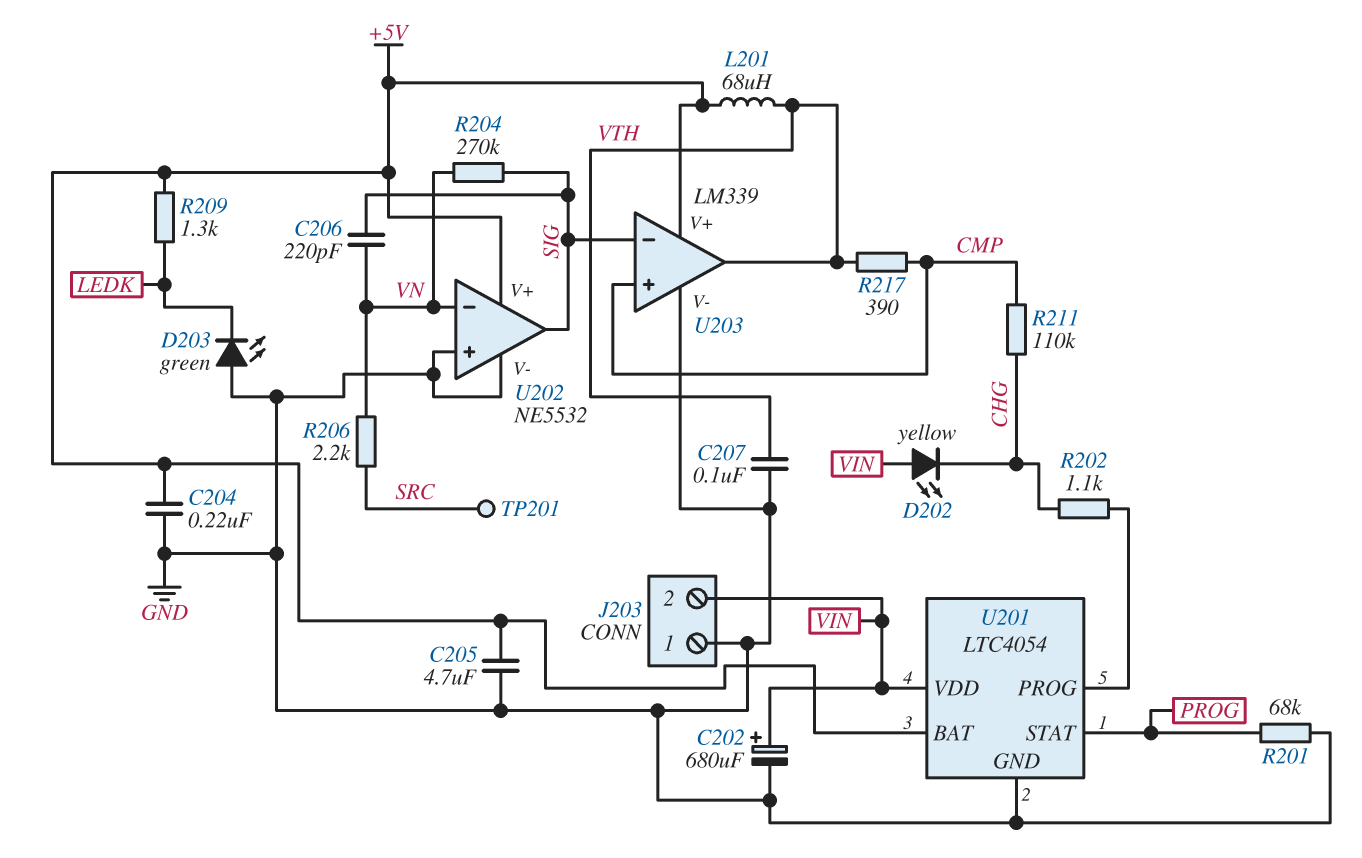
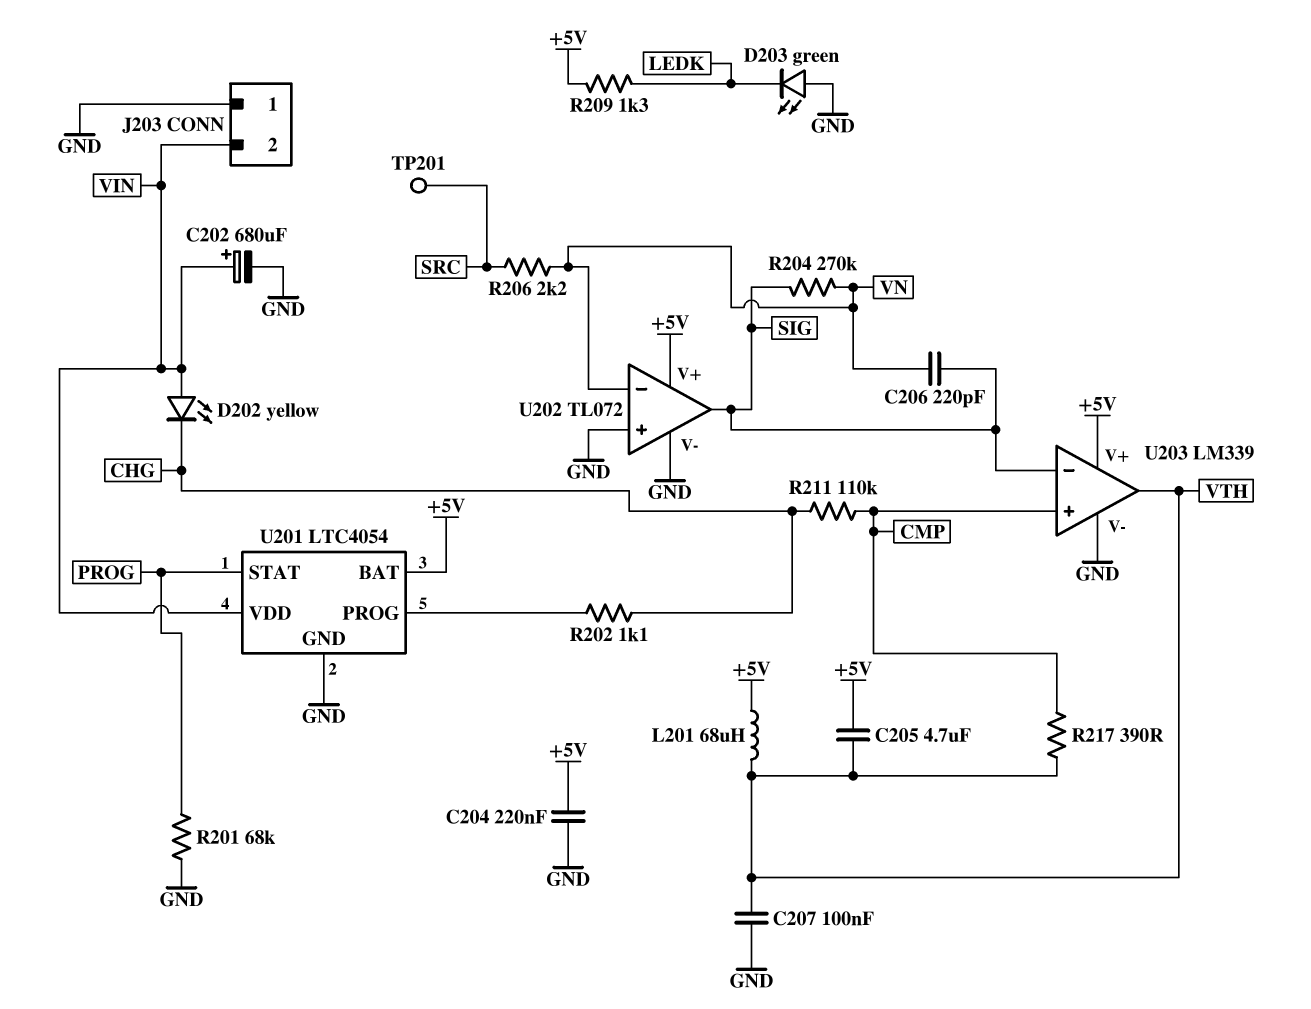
C205: 4.7uF (+5V, GND) -> 4.7uF (+5V, VTH)
U202: NE5532 -> TL072

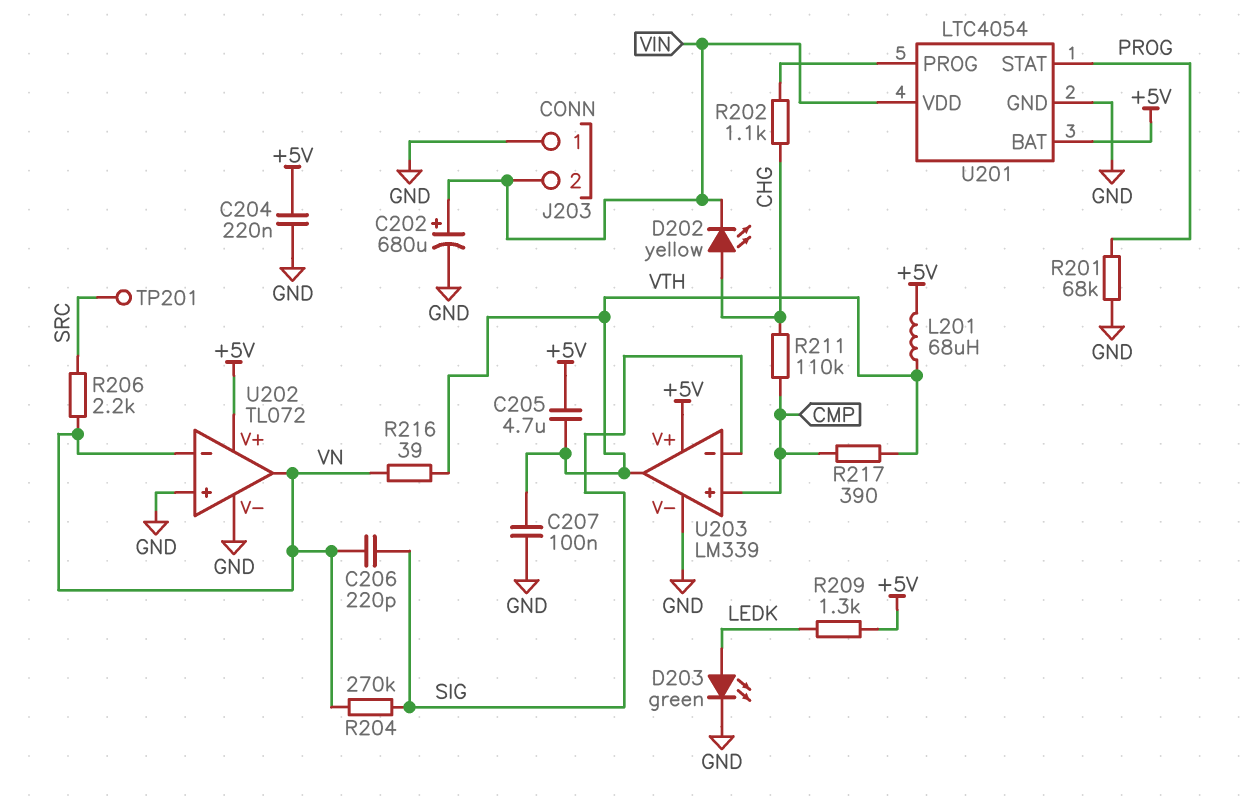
D202: LED yellow (A VIN, K CHG) -> LED yellow (A CHG, K VIN)
D203: LED green (A GND, K LEDK) -> LED green (A LEDK, K GND)
R216: none -> 39 (VN, VTH)
U202 pin out: SIG -> VN

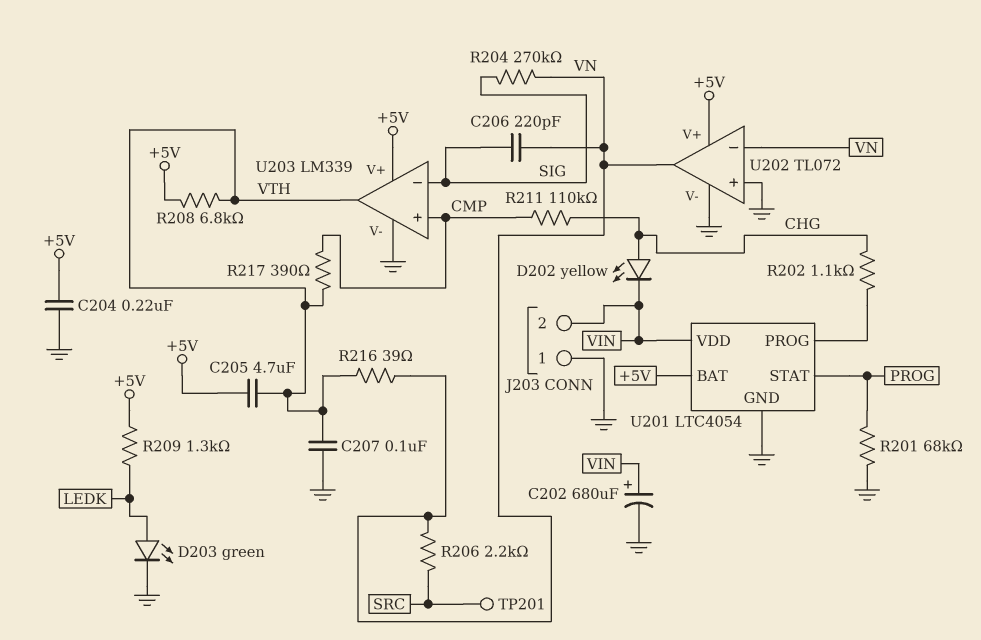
L201: 68uH (+5V, VTH) -> none
R208: none -> 6.8k (+5V, VTH)

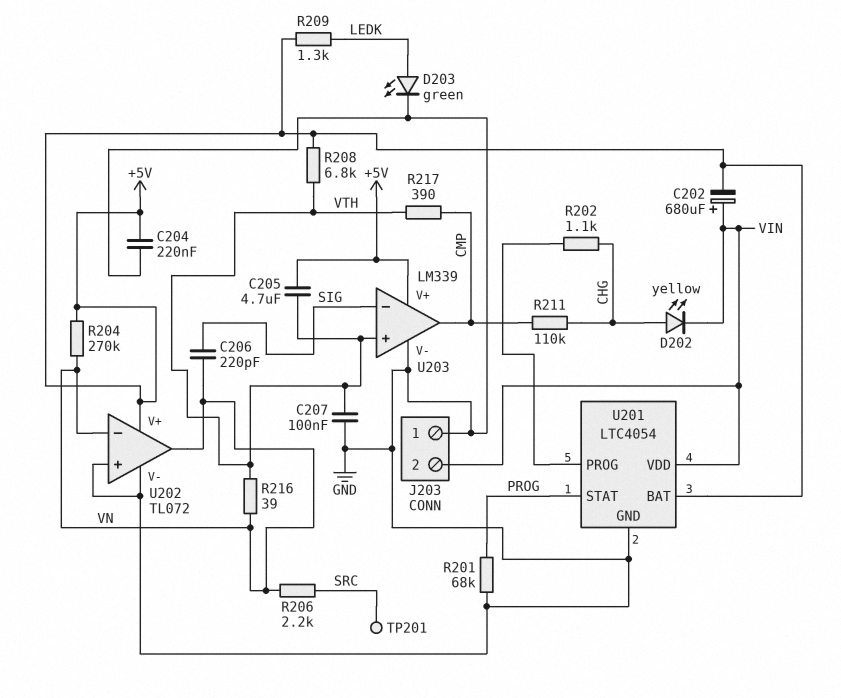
C202: 680uF (plus VIN, minus GND) -> 680uF (plus VIN, minus +5V)
R204: 270k (SIG, VN) -> 270k (+5V, VN)
U203 pin in+: CMP -> VTH
U203 pin out: VTH -> CMP

